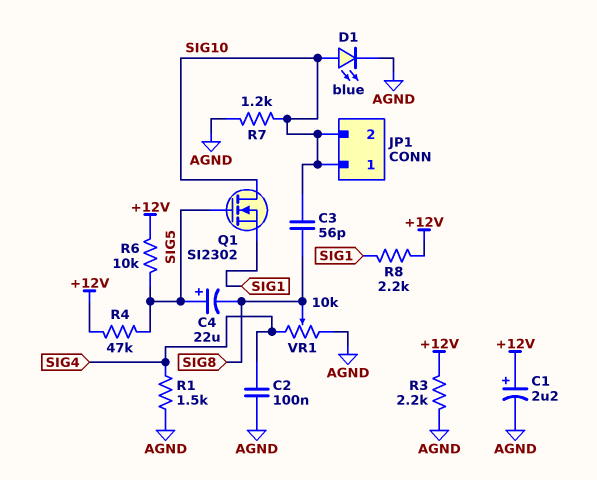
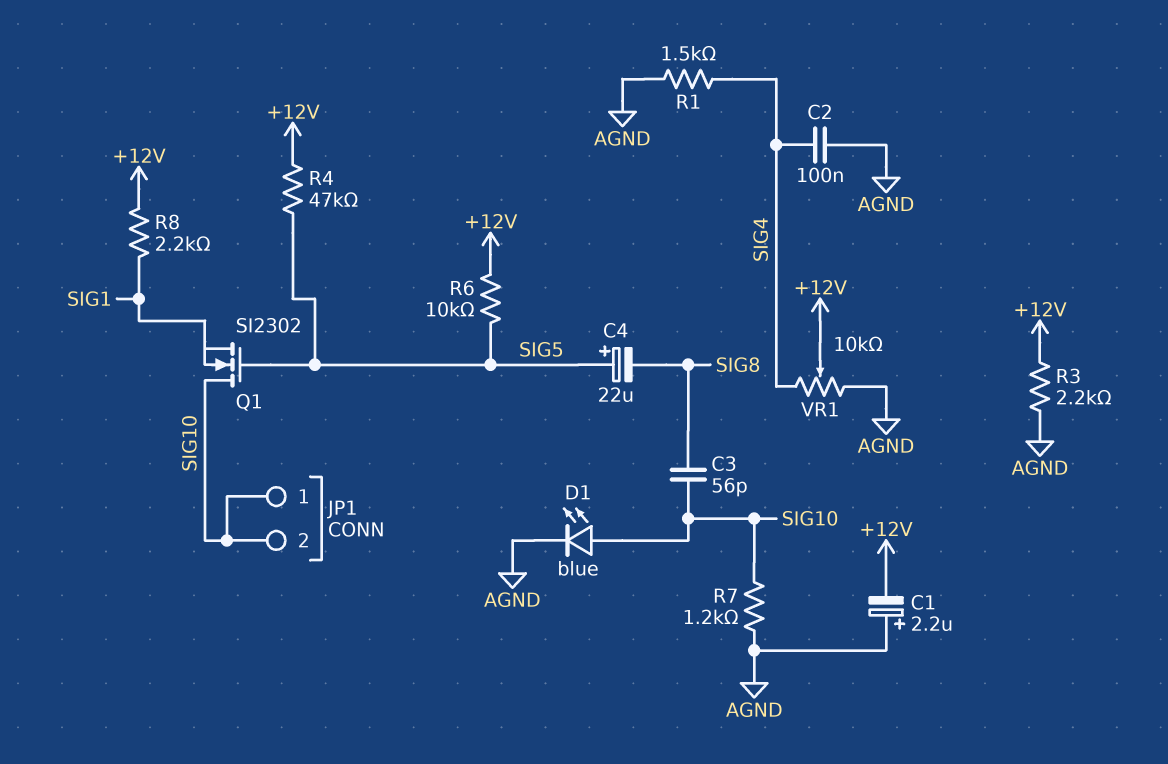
C1: 2.2uF (plus +12V, minus AGND) -> 2.2uF (plus AGND, minus +12V)
VR1: 10k (AGND, SIG4, wiper SIG8) -> 10k (AGND, SIG4, wiper +12V)

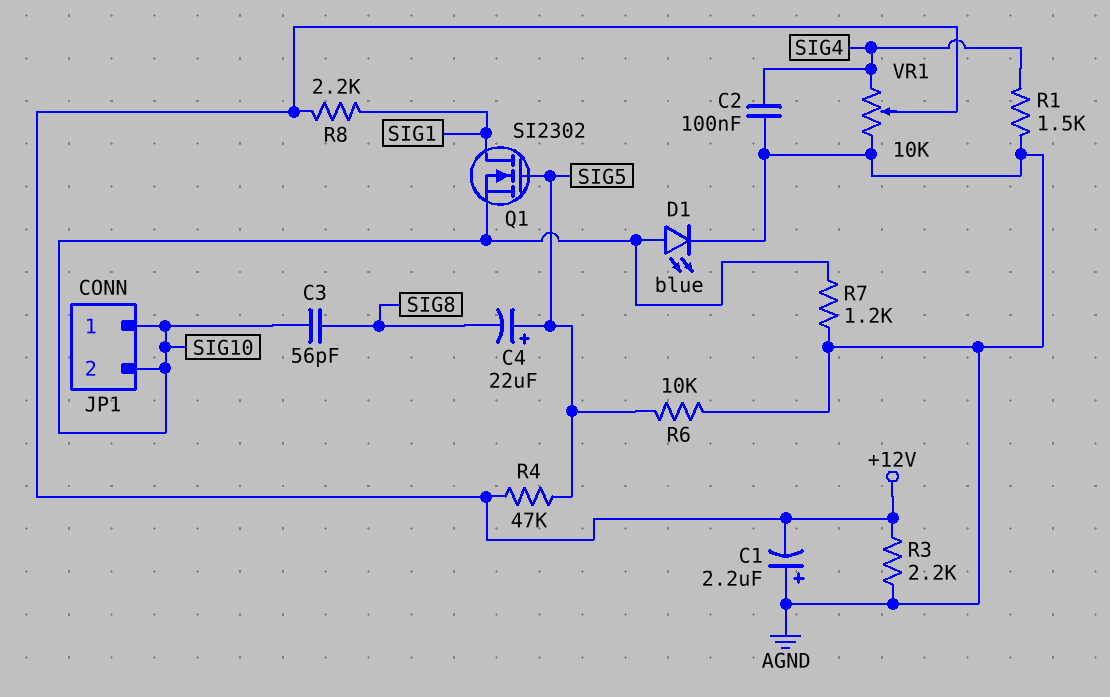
Q1: NMOS SI2302 (G SIG5, D SIG10, S SIG1) -> NMOS SI2302 (G SIG5, D SIG1, S SIG10)
R6: 10k (+12V, SIG5) -> 10k (AGND, SIG5)

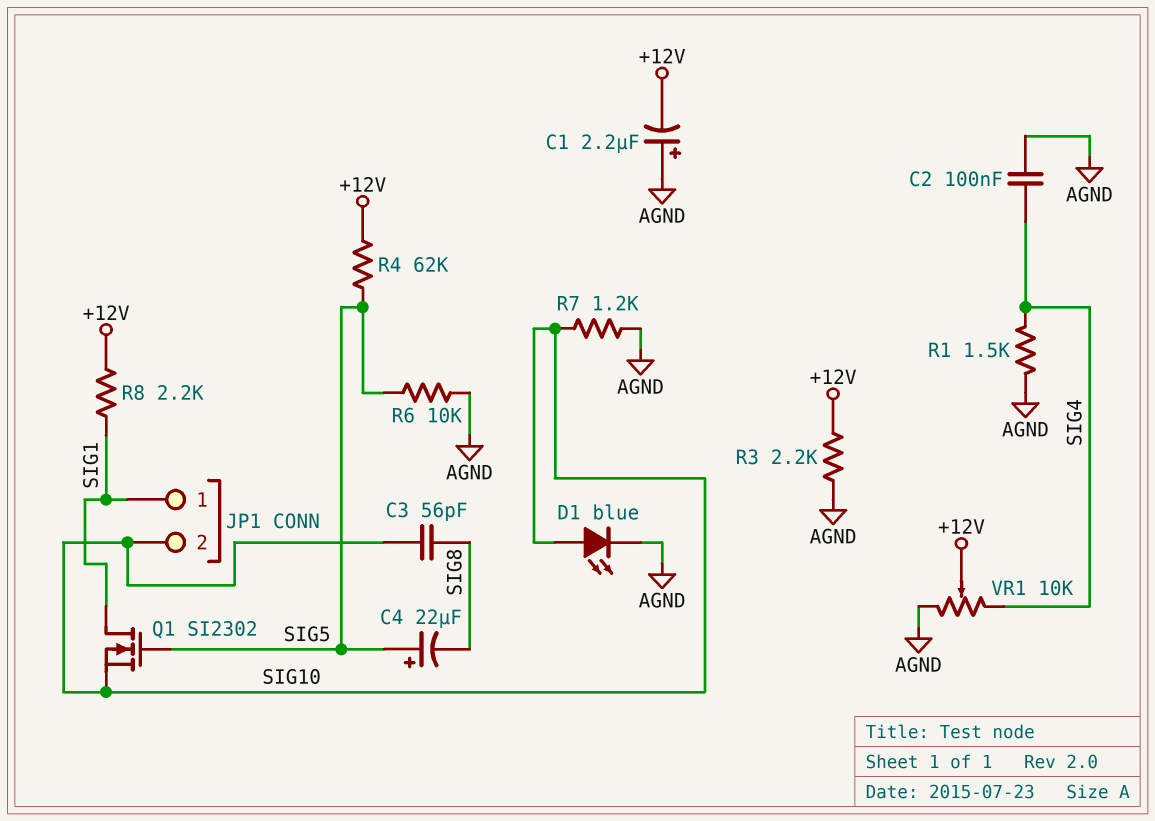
JP1 pin 1: SIG10 -> SIG1
R4: 47k (+12V, SIG5) -> 62k (+12V, SIG5)

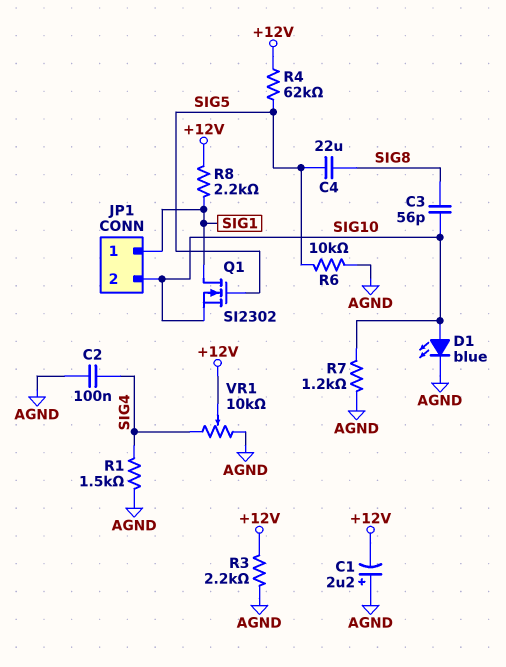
C4: 22uF (plus SIG5, minus SIG8) -> 22uF (SIG5, SIG8)

